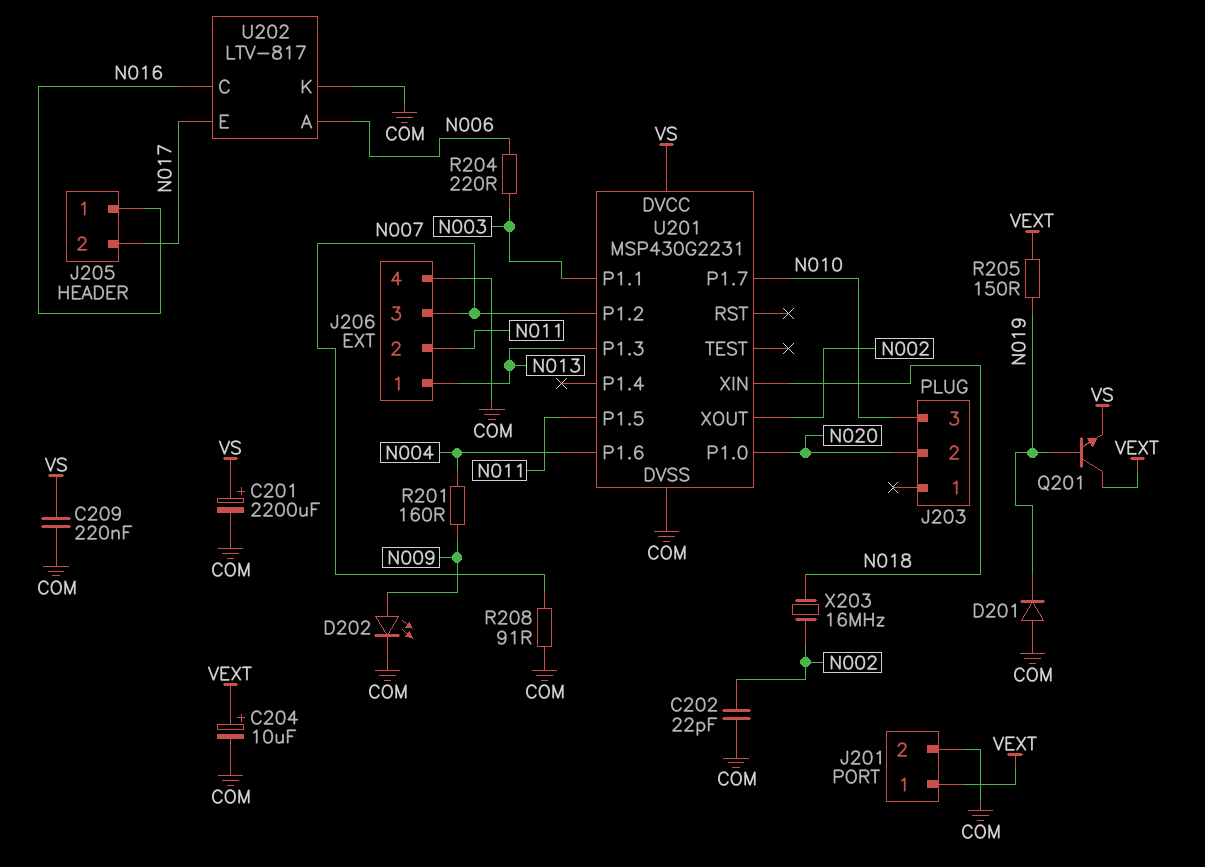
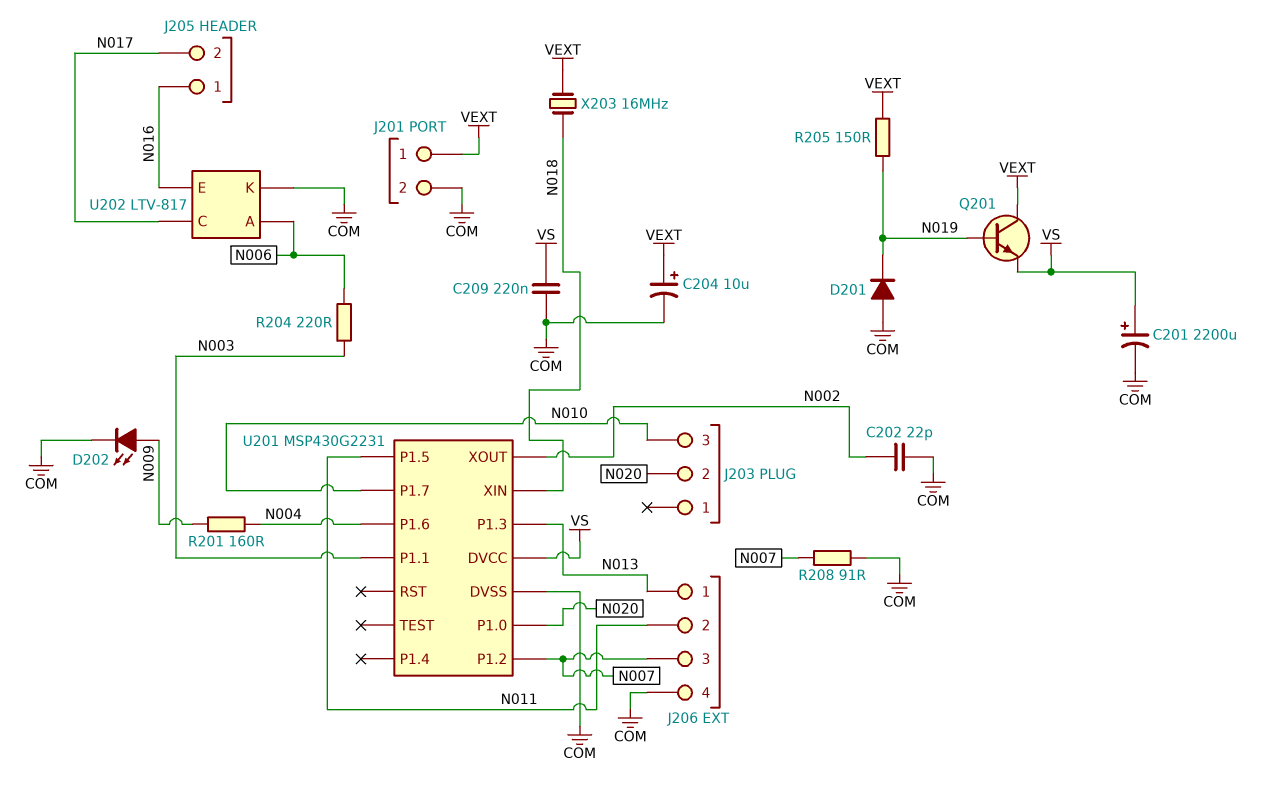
U202 pin C: N016 -> N017
U202 pin E: N017 -> N016
X203: 16MHz (N002, N018) -> 16MHz (N018, VEXT)

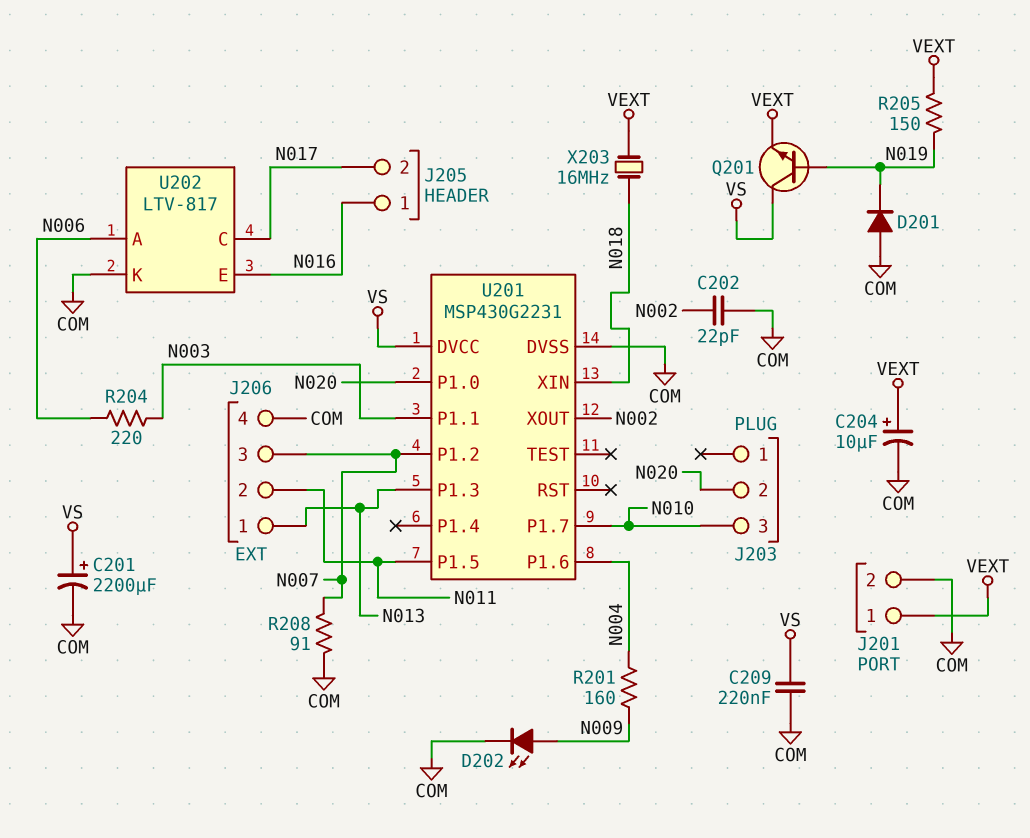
Q201: NPN (B N019, C VEXT, E VS) -> NPN (B N019, C VS, E VEXT)

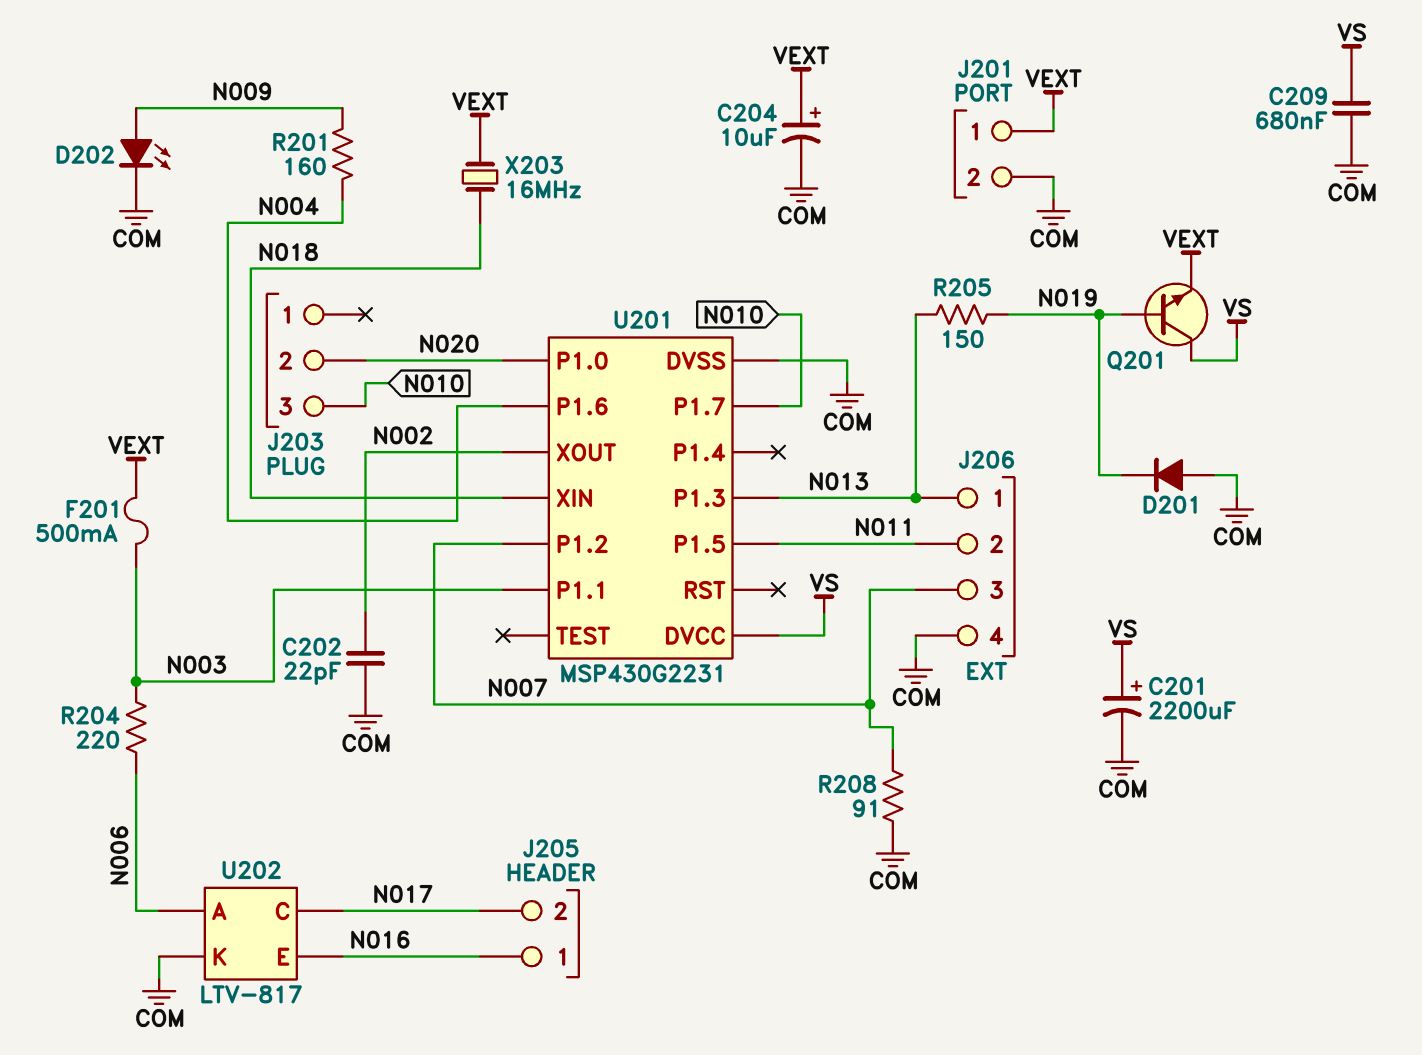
C209: 220nF (COM, VS) -> 680nF (COM, VS)
F201: none -> 500mA (N003, VEXT)
R205: 150 (N019, VEXT) -> 150 (N013, N019)

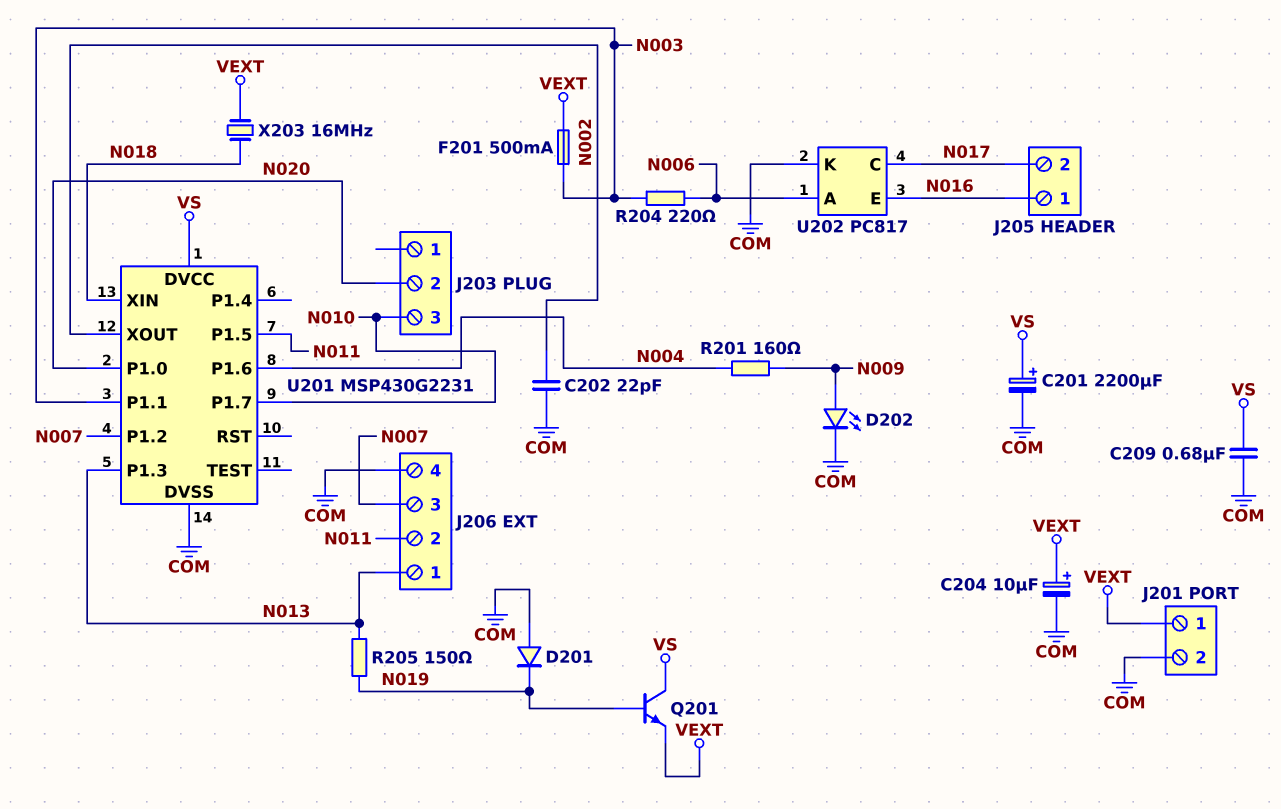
R208: 91 (COM, N007) -> none
U202: LTV-817 -> PC817

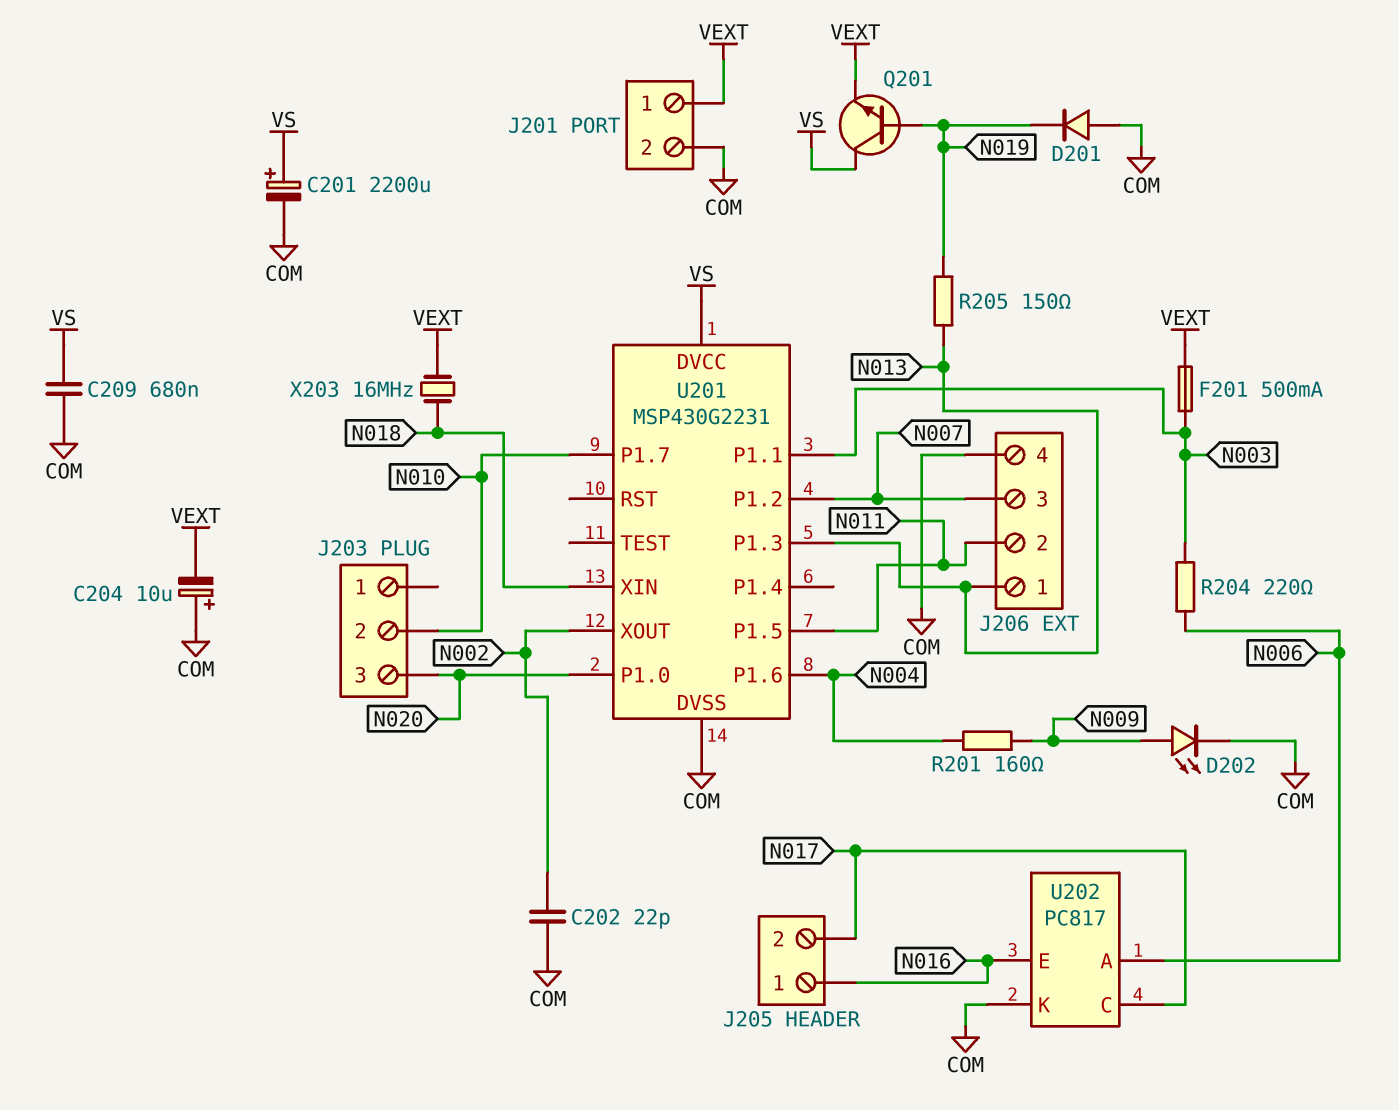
C204: 10uF (plus VEXT, minus COM) -> 10uF (plus COM, minus VEXT)
J203 pin 2: N020 -> N010
J203 pin 3: N010 -> N020

